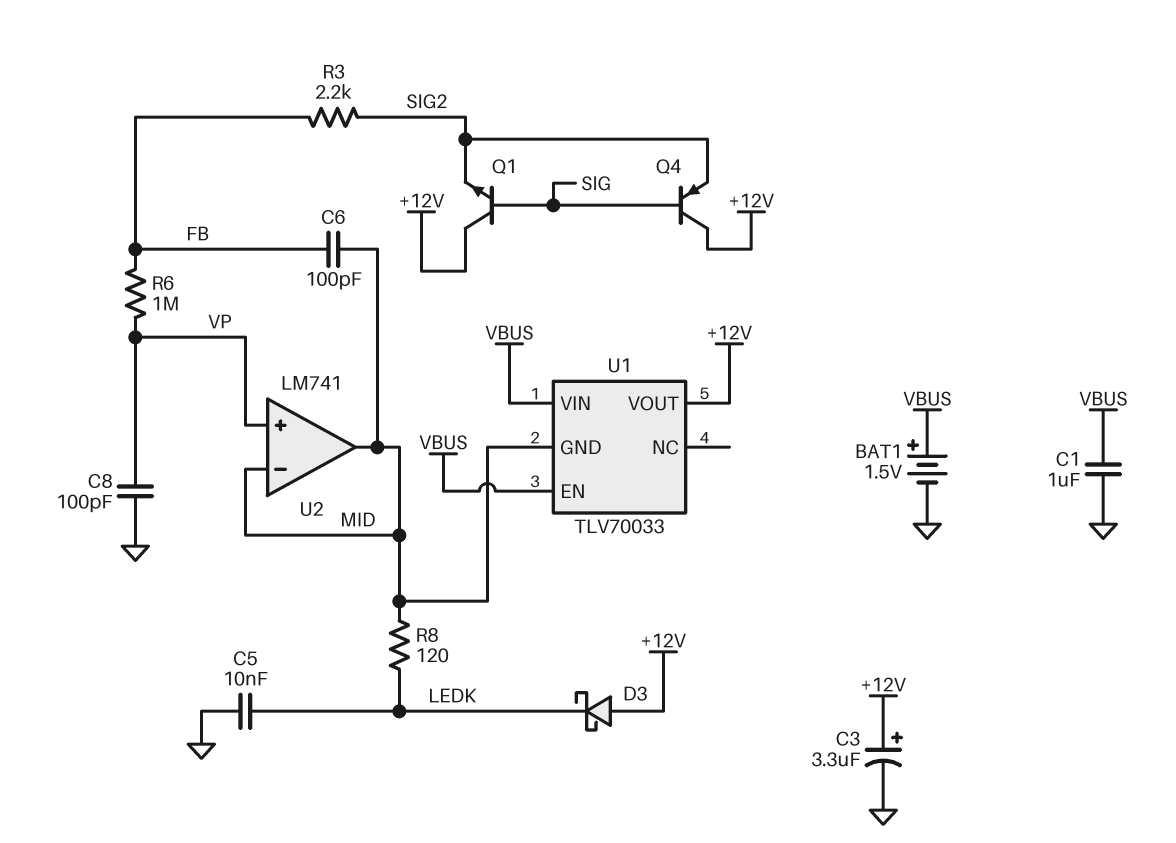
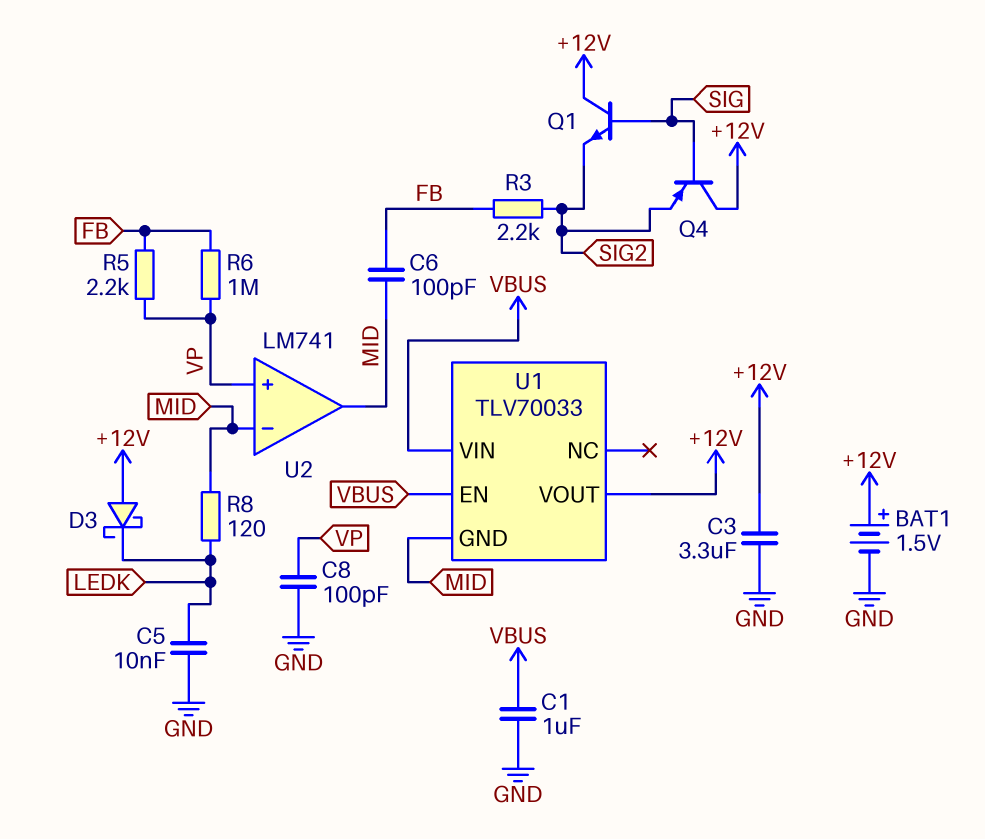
BAT1: 1.5V (plus VBUS, minus GND) -> 1.5V (plus +12V, minus GND)
C3: 3.3uF (plus +12V, minus GND) -> 3.3uF (+12V, GND)
R5: none -> 2.2k (FB, VP)

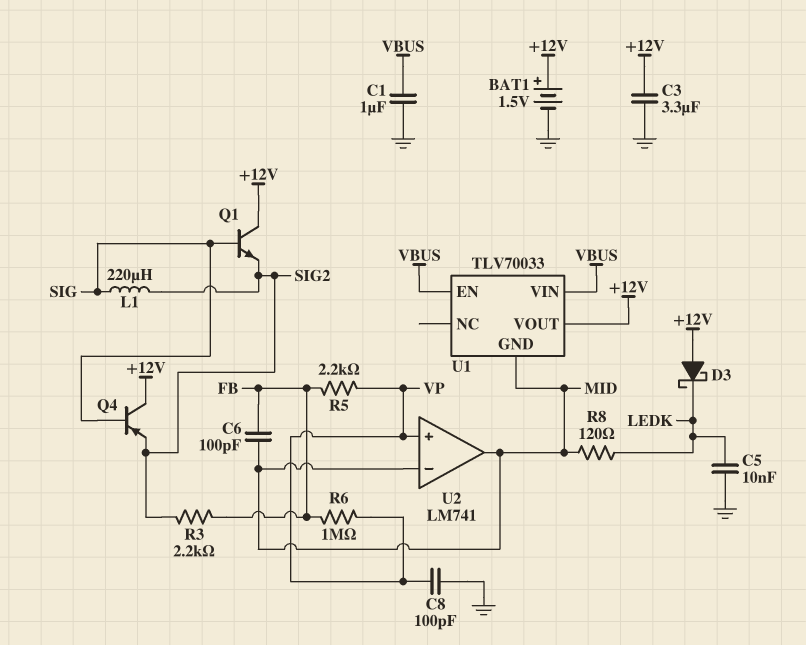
L1: none -> 220uH (SIG, SIG2)

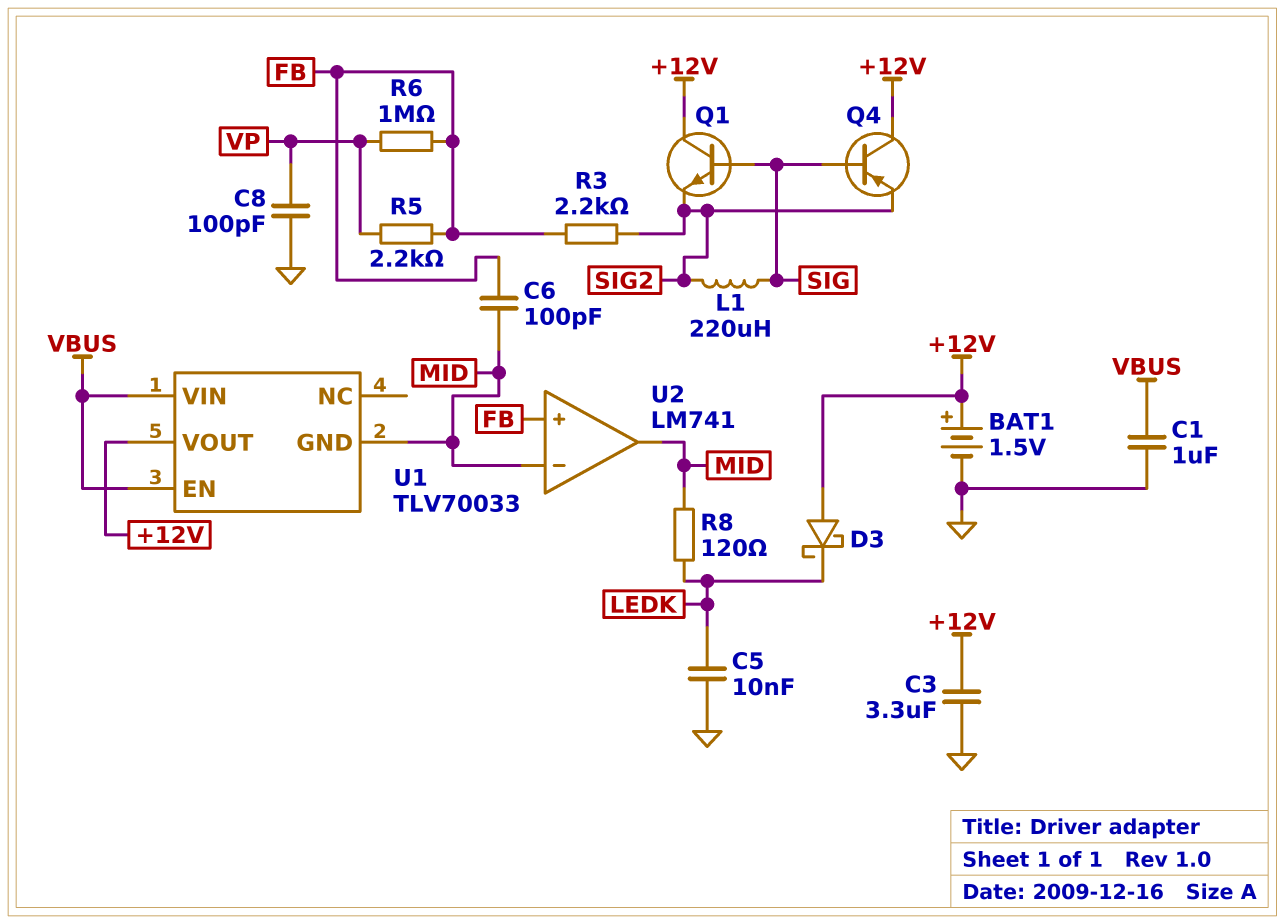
U2 pin in+: VP -> FB

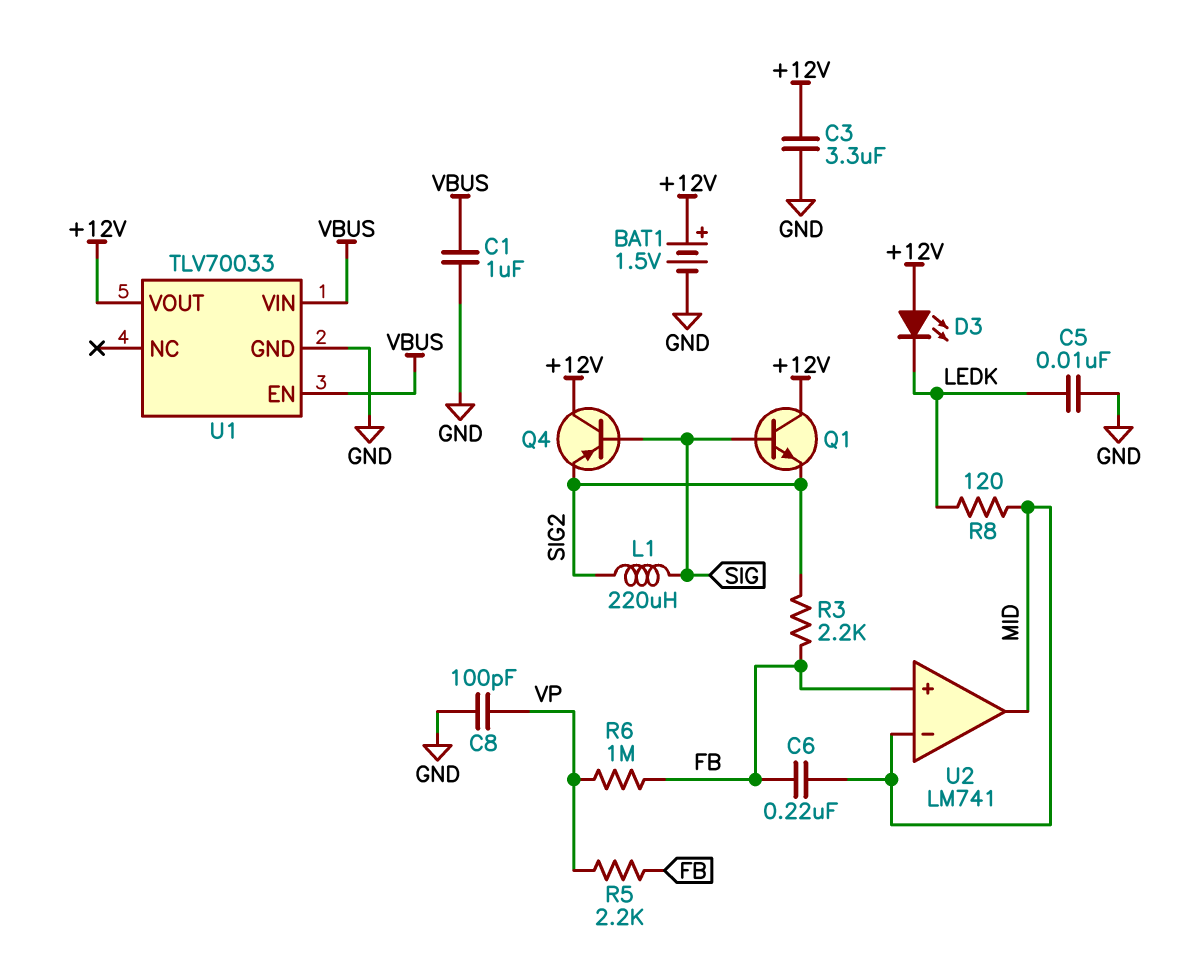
C6: 100pF (FB, MID) -> 220nF (FB, MID)
D3: schottky (A +12V, K LEDK) -> LED (A +12V, K LEDK)
U1 pin GND: MID -> GND

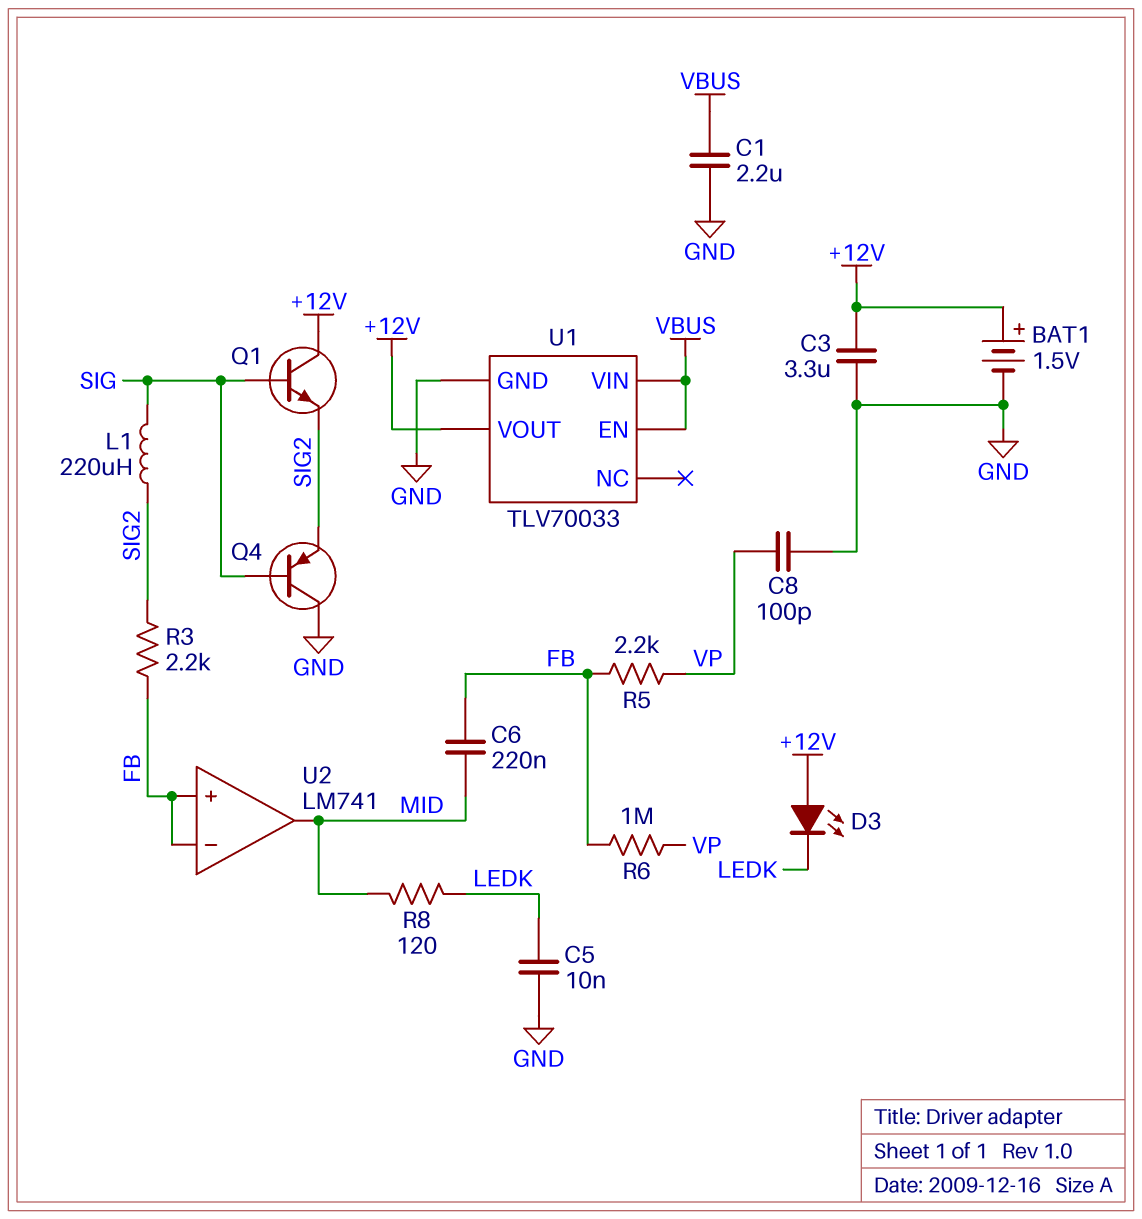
C1: 1uF (GND, VBUS) -> 2.2uF (GND, VBUS)
Q4: PNP (B SIG, C +12V, E SIG2) -> PNP (B SIG, C GND, E SIG2)
U2 pin in-: MID -> FB

